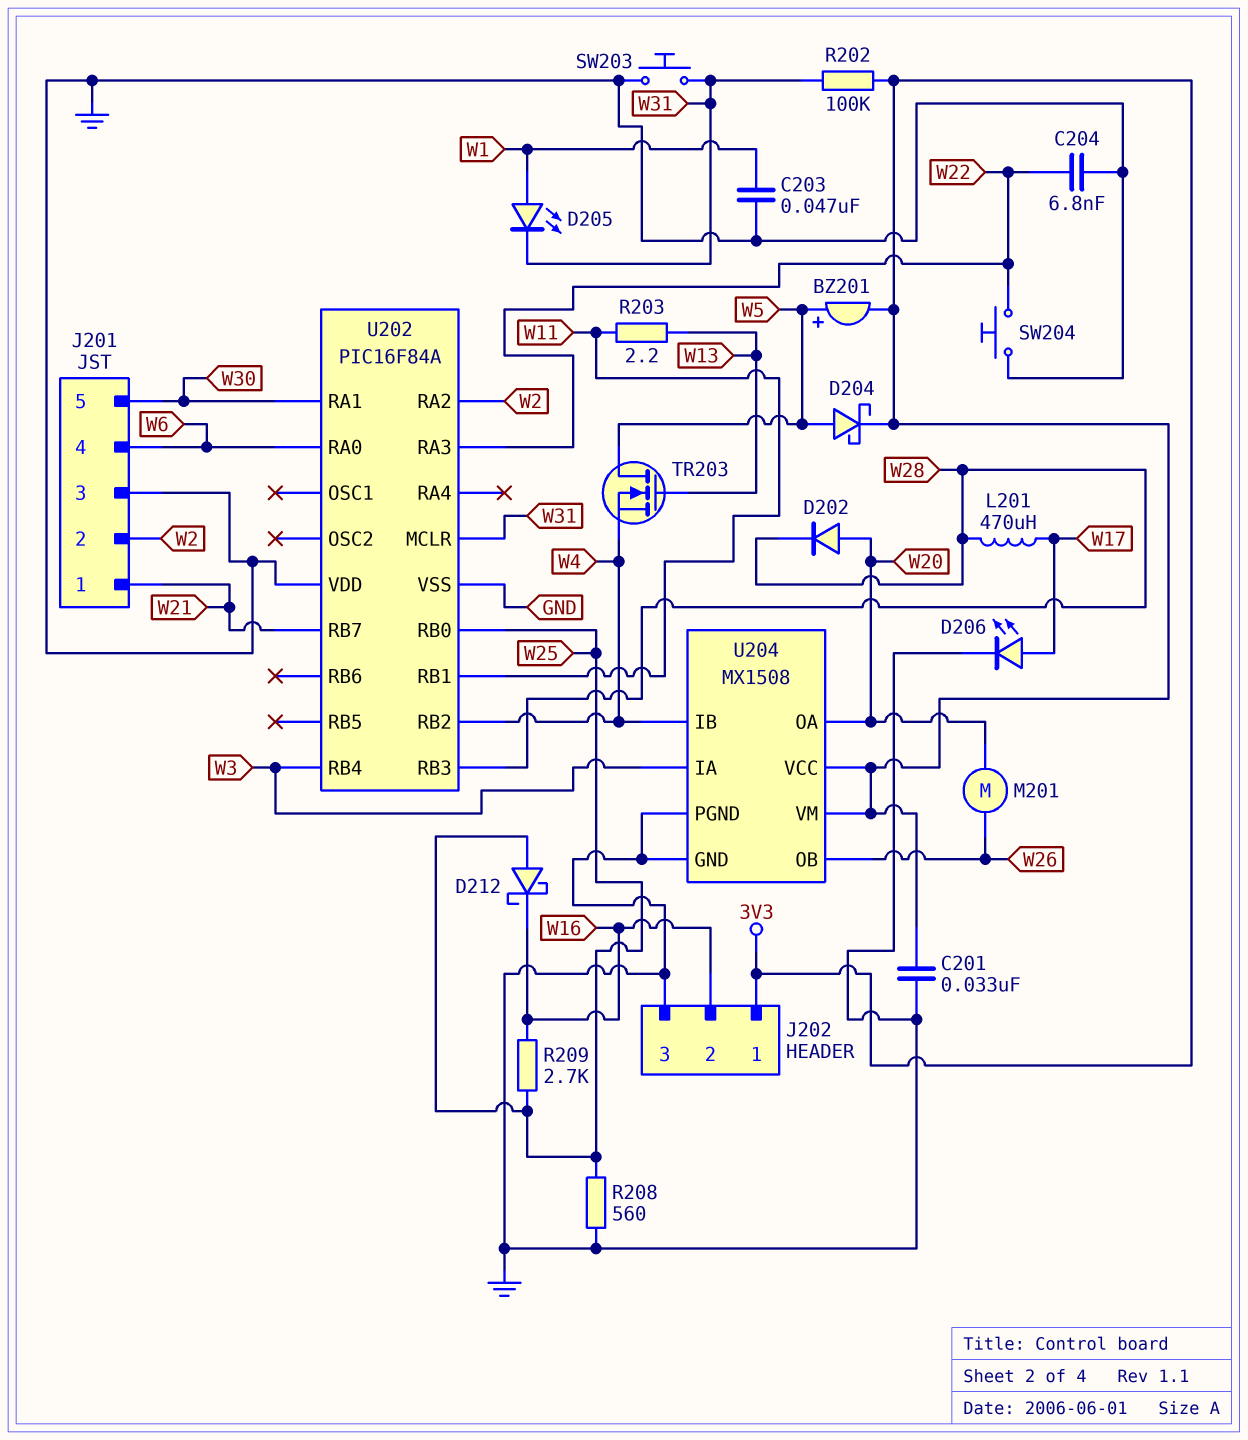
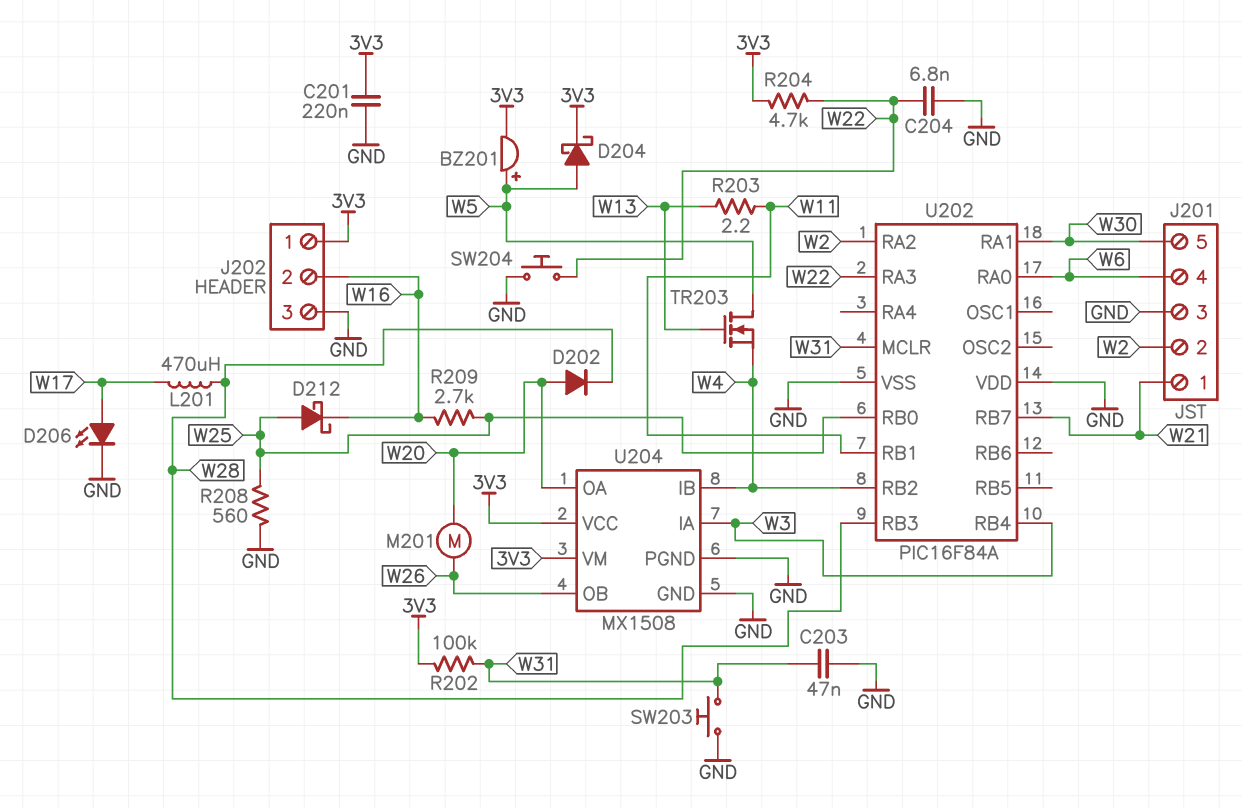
C201: 33nF (3V3, GND) -> 220nF (3V3, GND)
C203: 47nF (GND, W1) -> 47nF (GND, W31)
D205: LED (A W1, K W31) -> none
R204: none -> 4.7k (3V3, W22)

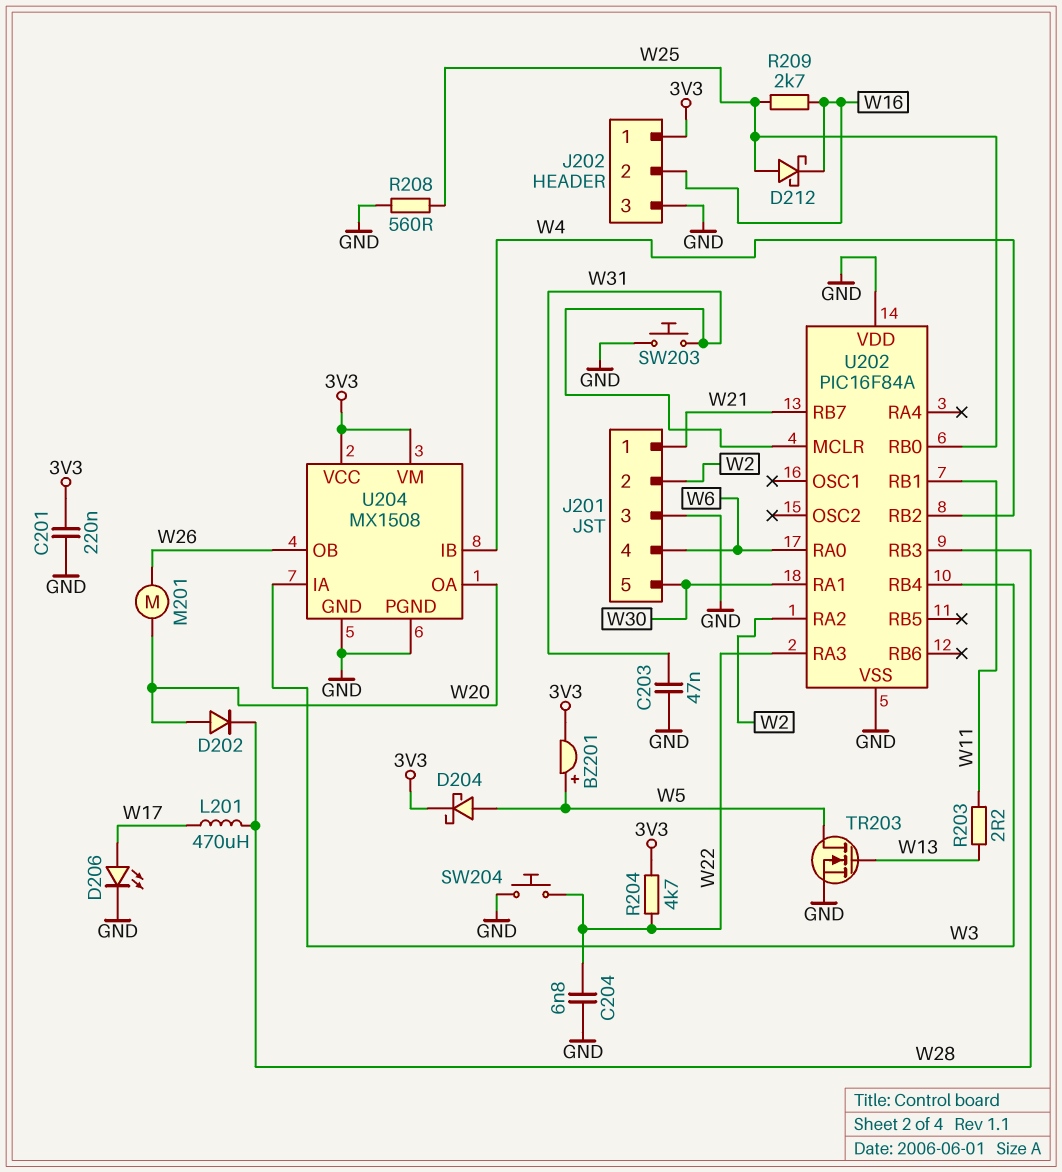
R202: 100k (3V3, W31) -> none
TR203: NMOS (G W13, D W5, S W4) -> NMOS (G W13, D W5, S GND)

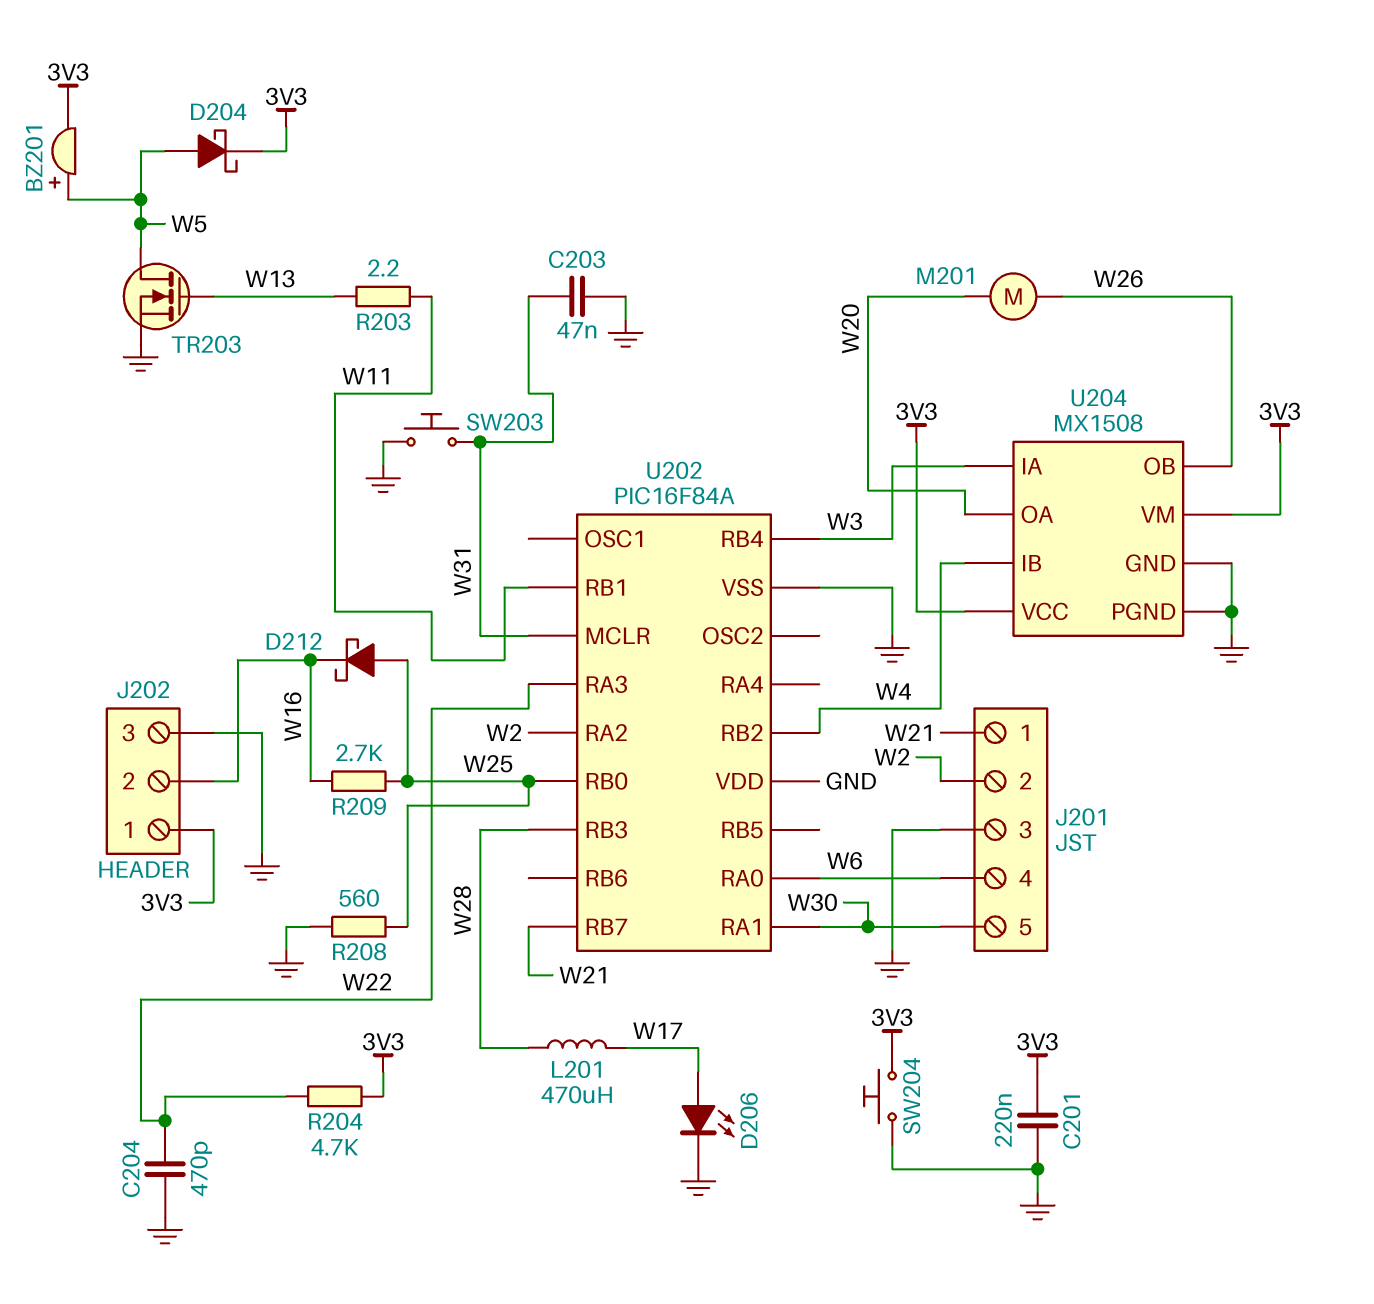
C204: 6.8nF (GND, W22) -> 470pF (GND, W22)
D202: diode (A W20, K W28) -> none
SW204: button (GND, W22) -> button (3V3, GND)

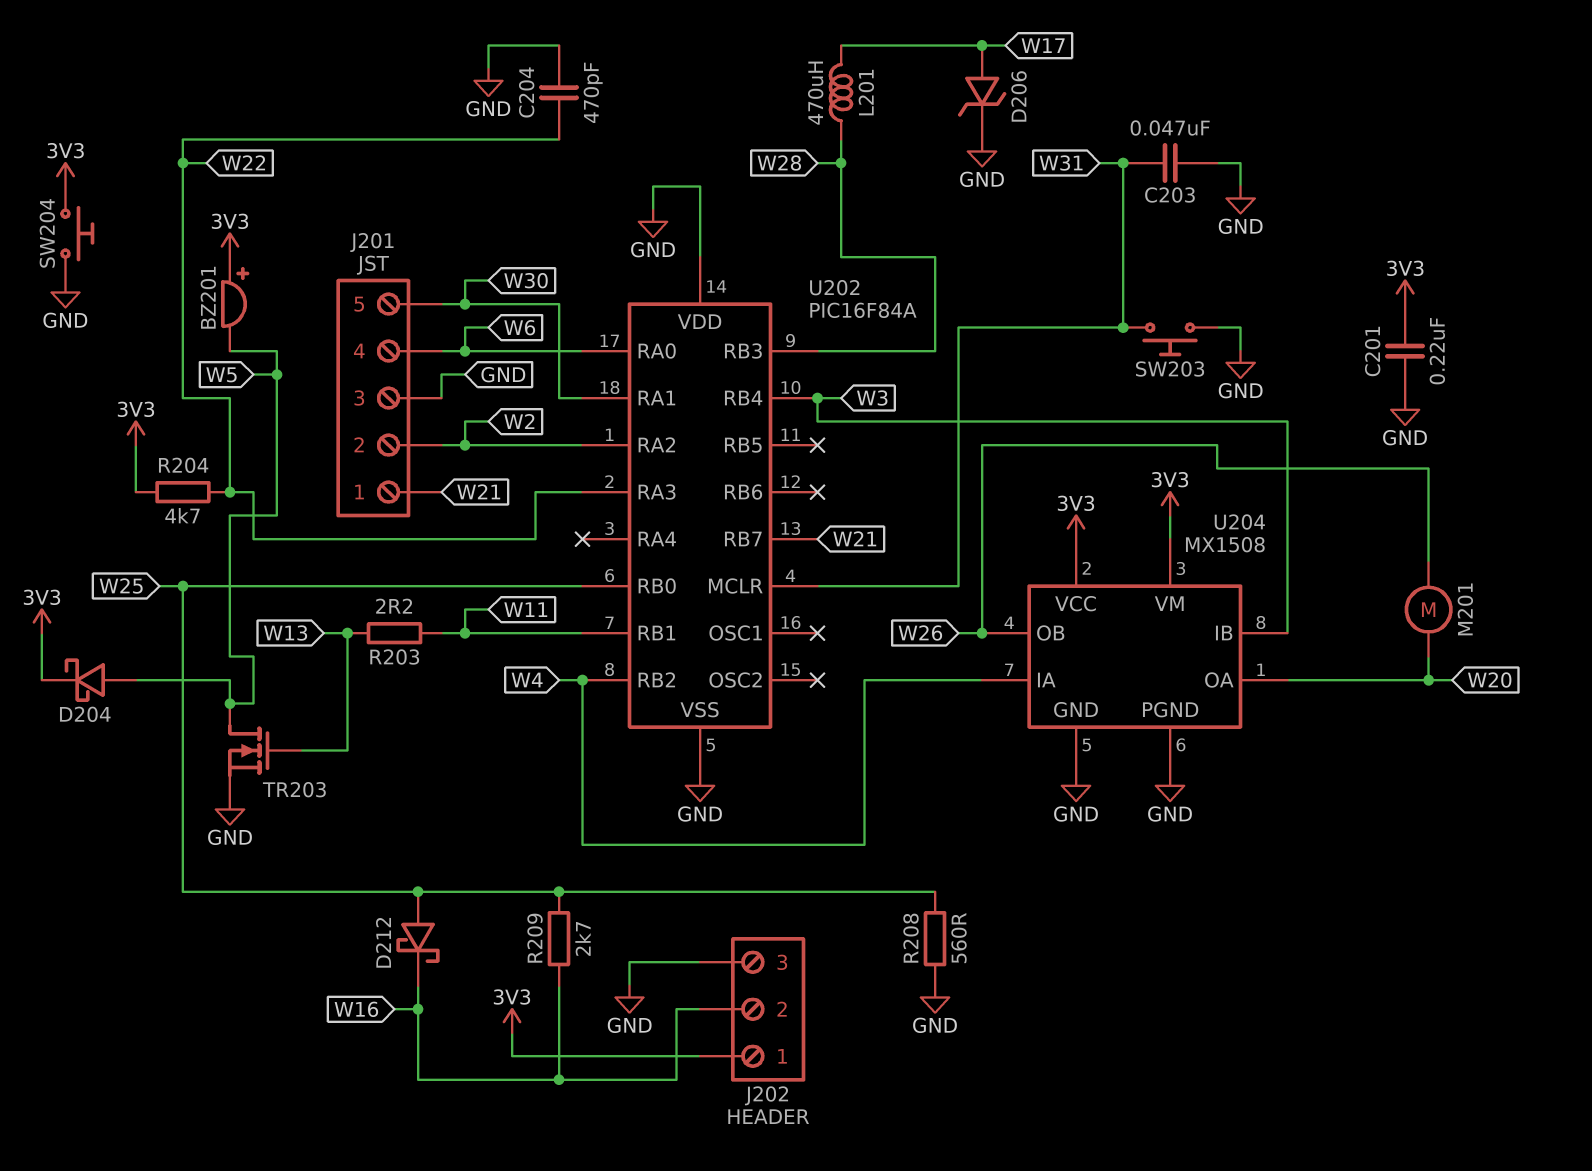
BZ201: buzzer (plus W5, minus 3V3) -> buzzer (plus 3V3, minus W5)
D206: LED (A W17, K GND) -> zener (A W17, K GND)
U204 pin IA: W3 -> W4
U204 pin IB: W4 -> W3

